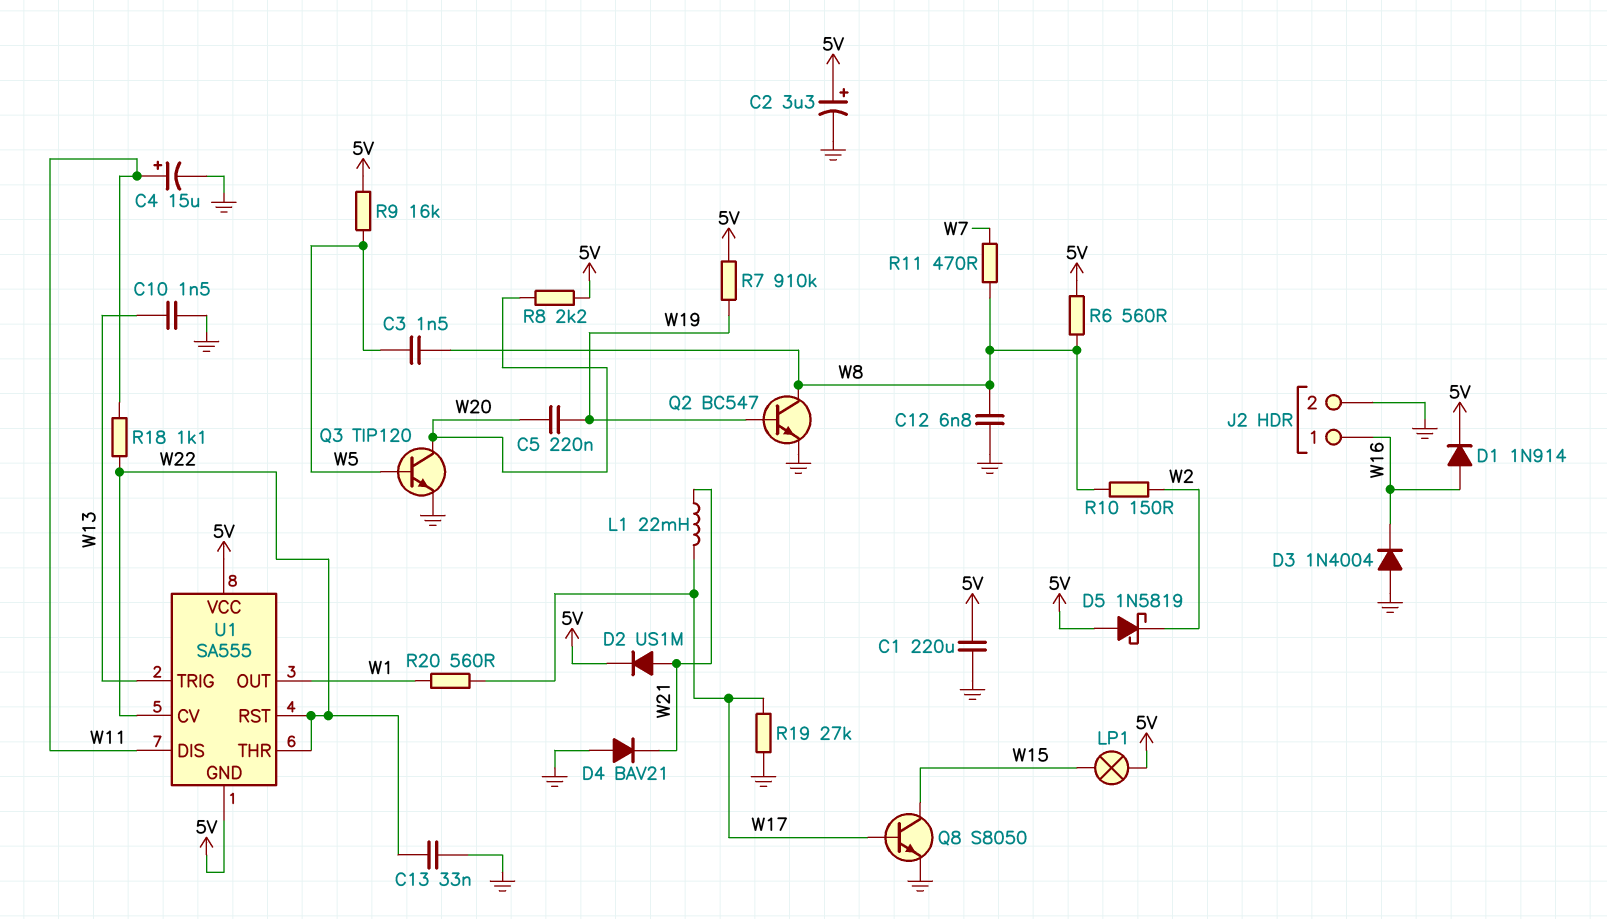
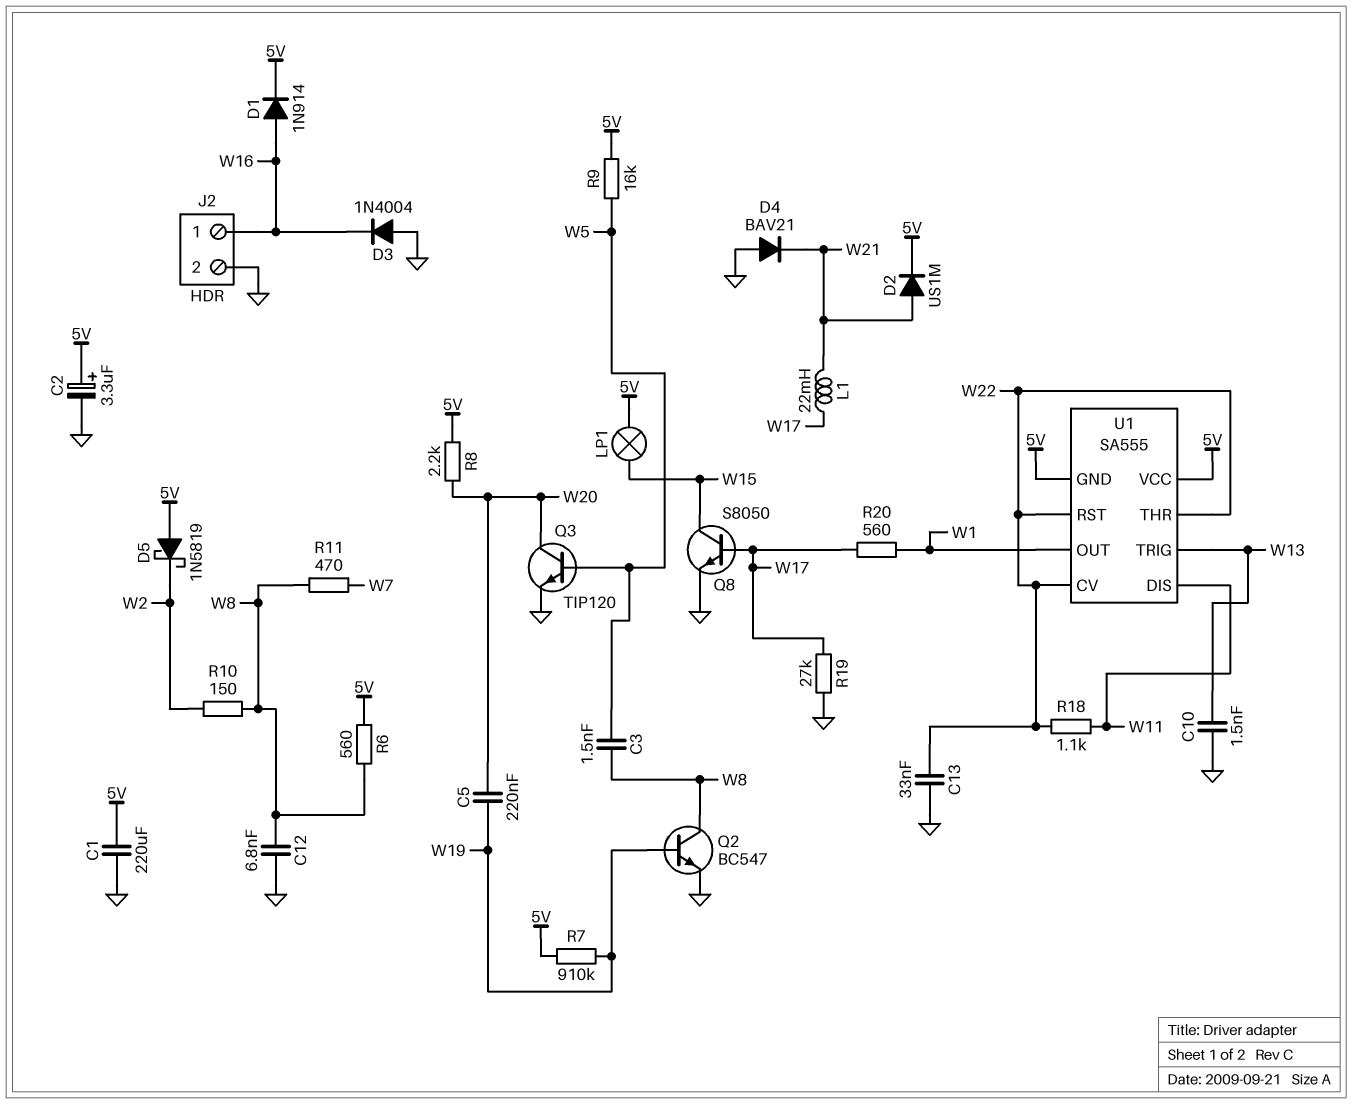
C4: 15uF (plus W11, minus GND) -> none

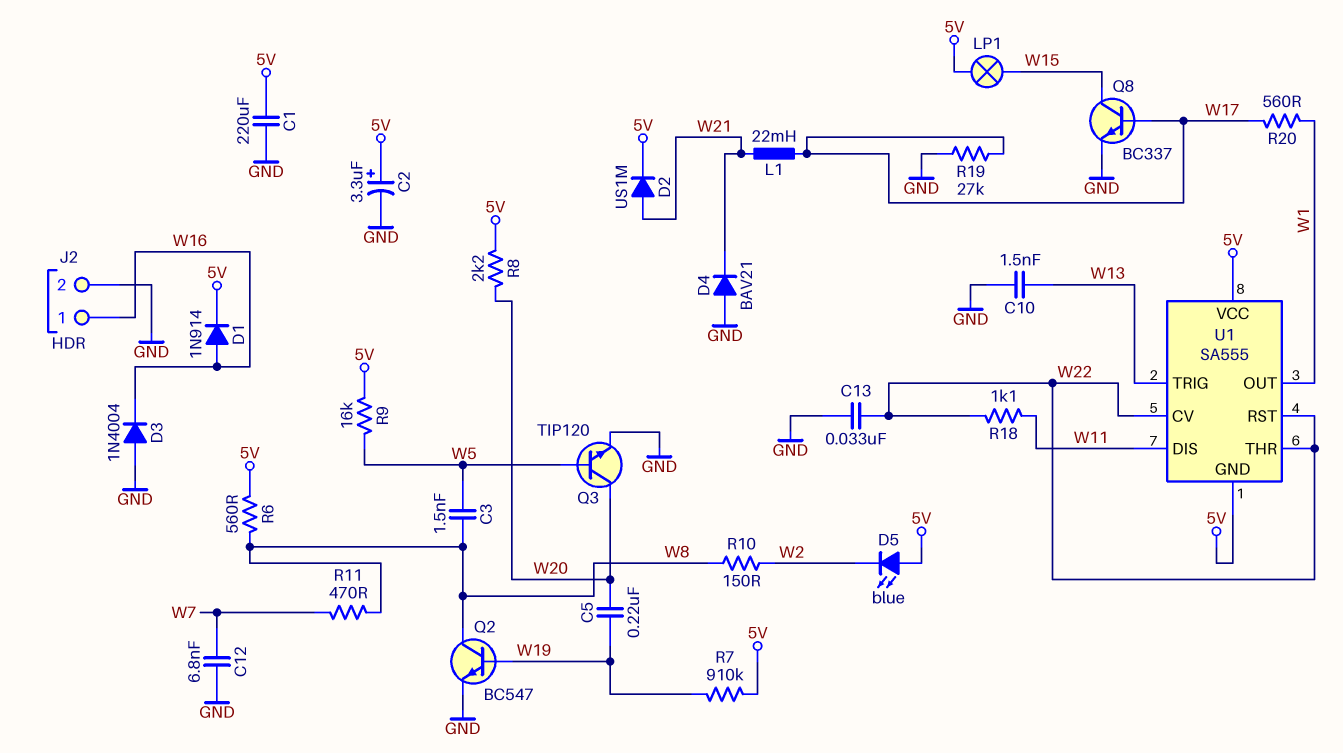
C12: 6.8nF (GND, W8) -> 6.8nF (GND, W7)
D5: schottky 1N5819 (A 5V, K W2) -> LED blue (A 5V, K W2)
Q8: NPN S8050 (B W17, C W15, E GND) -> NPN BC337 (B W17, C W15, E GND)

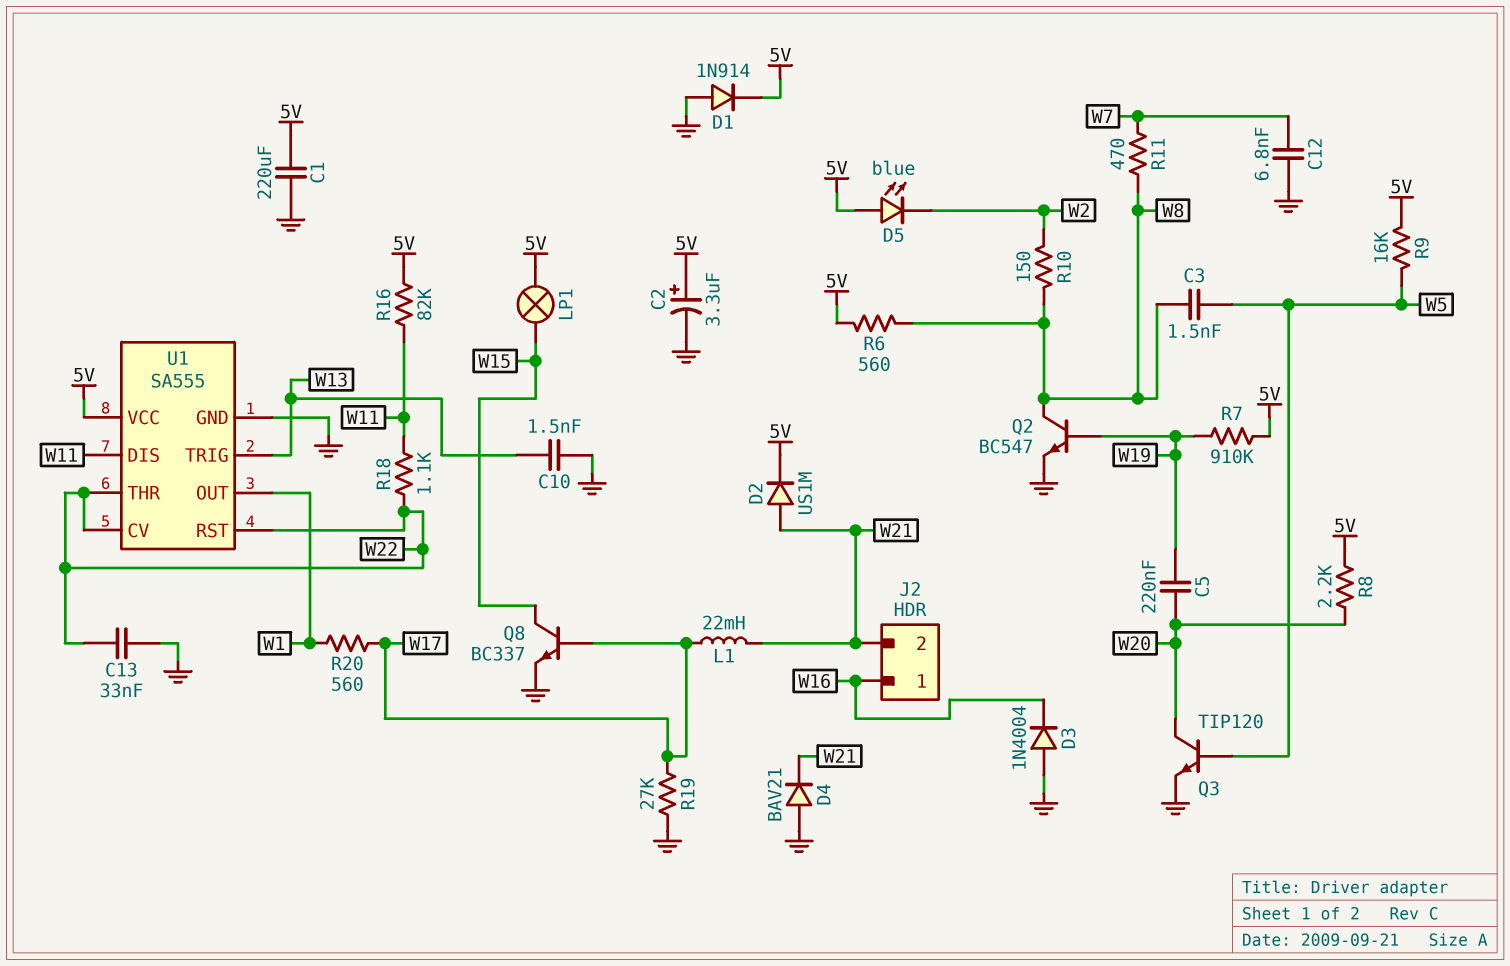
D1: diode 1N914 (A W16, K 5V) -> diode 1N914 (A GND, K 5V)
J2 pin 2: GND -> W21
R16: none -> 82k (5V, W11)
U1 pin GND: 5V -> GND

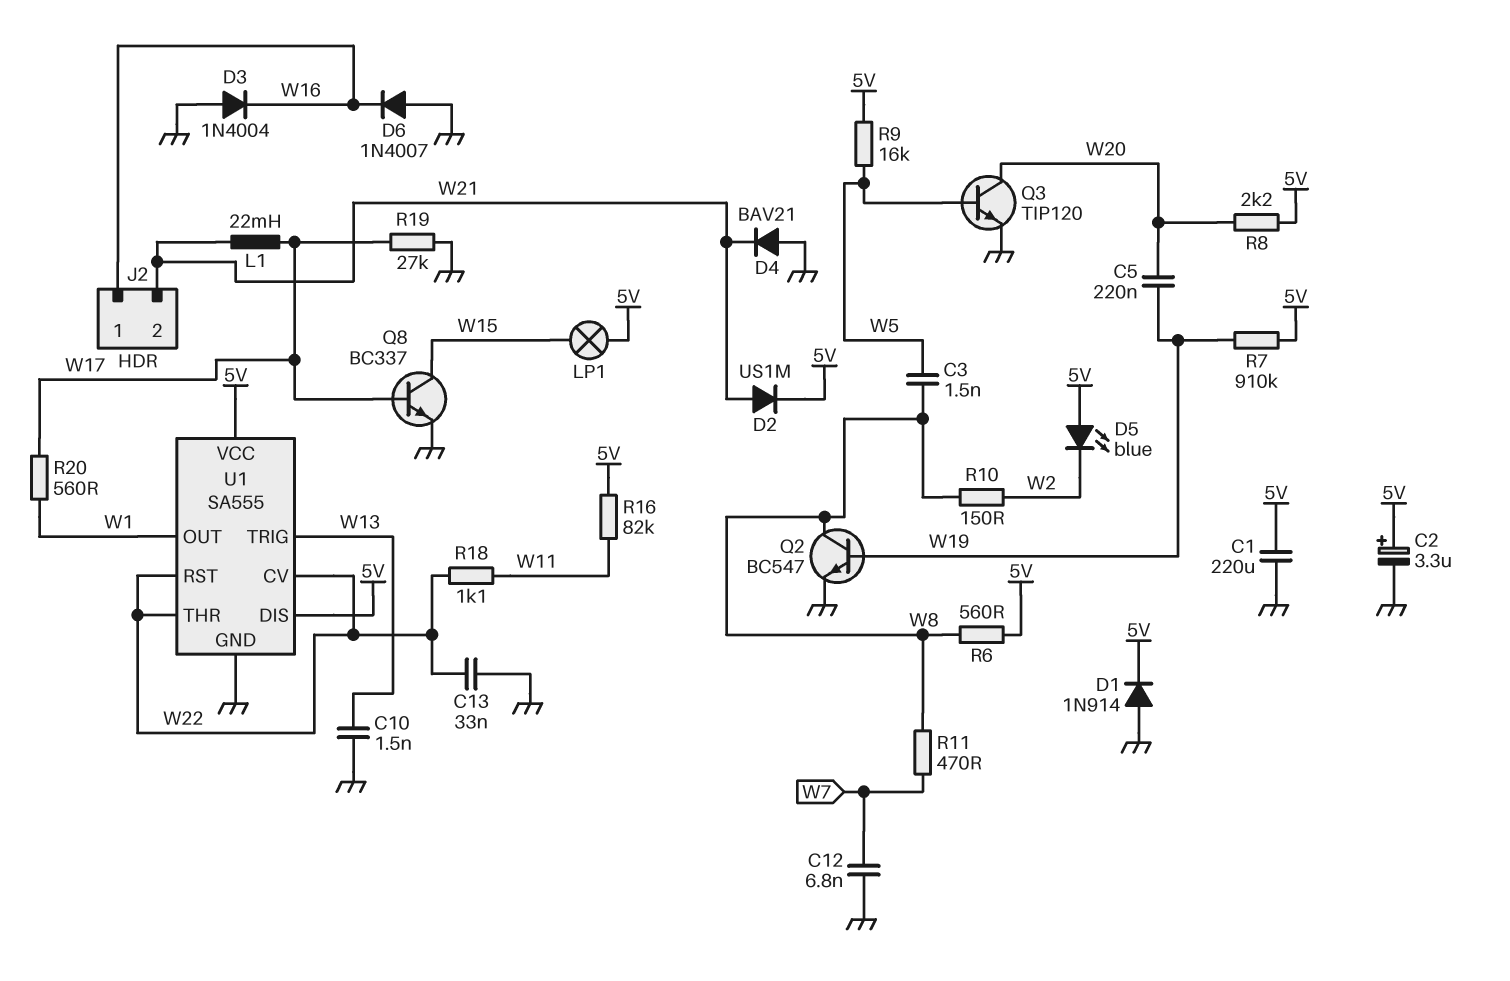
D6: none -> diode 1N4007 (A GND, K W16)
U1 pin DIS: W11 -> 5V

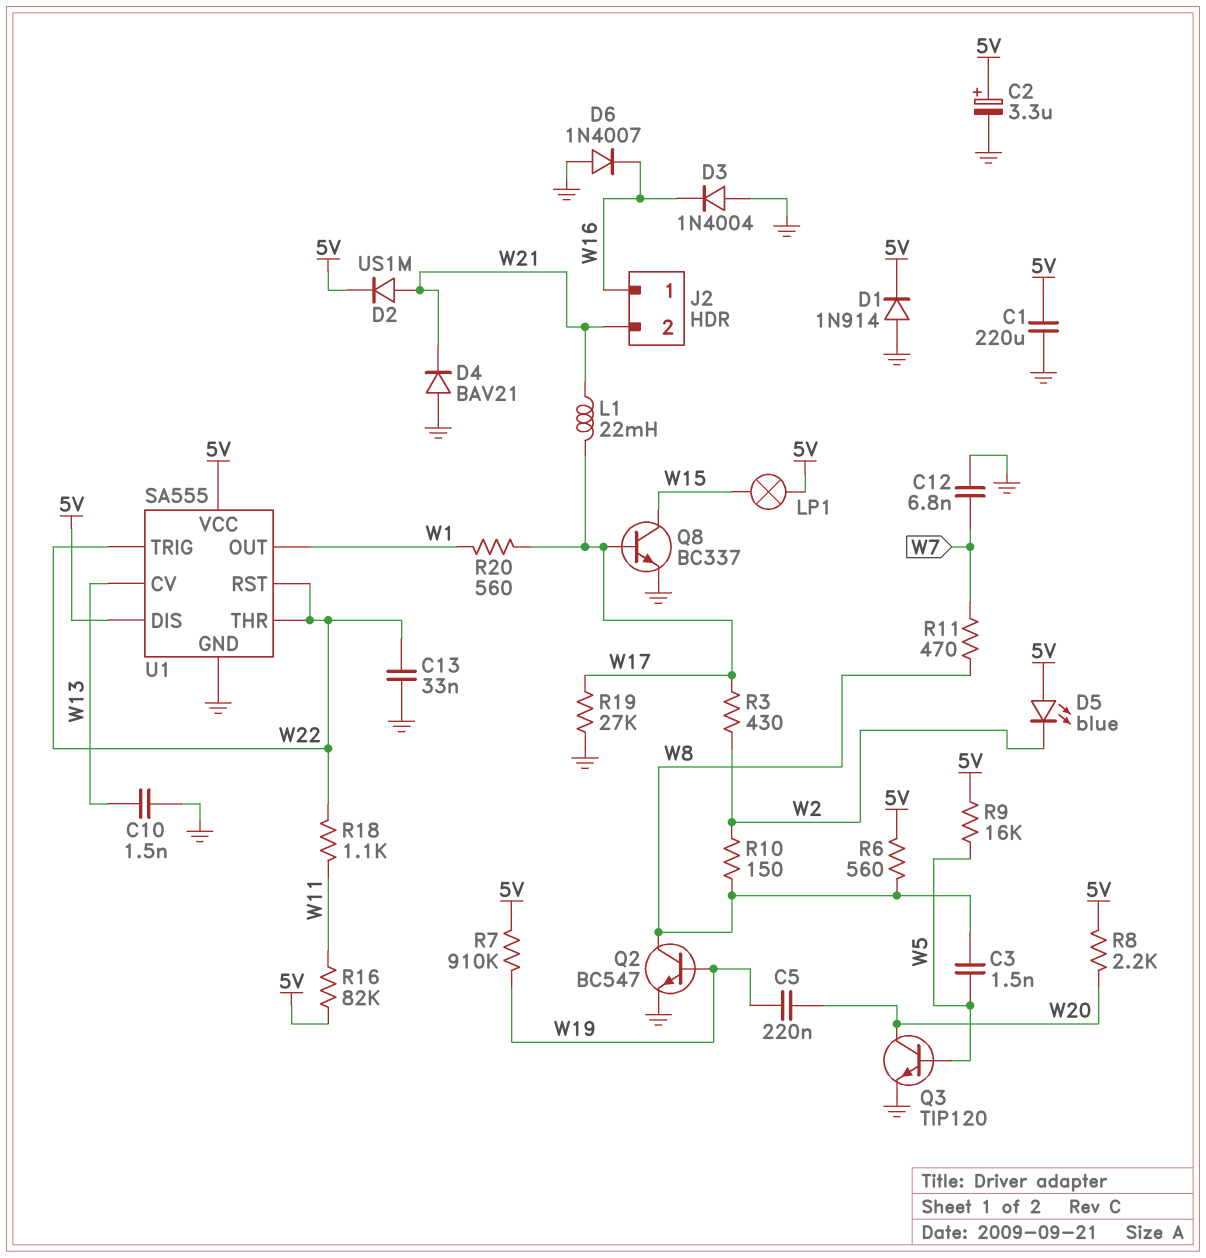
R3: none -> 430 (W2, W17)
U1 pin CV: W22 -> W13
U1 pin TRIG: W13 -> W22

